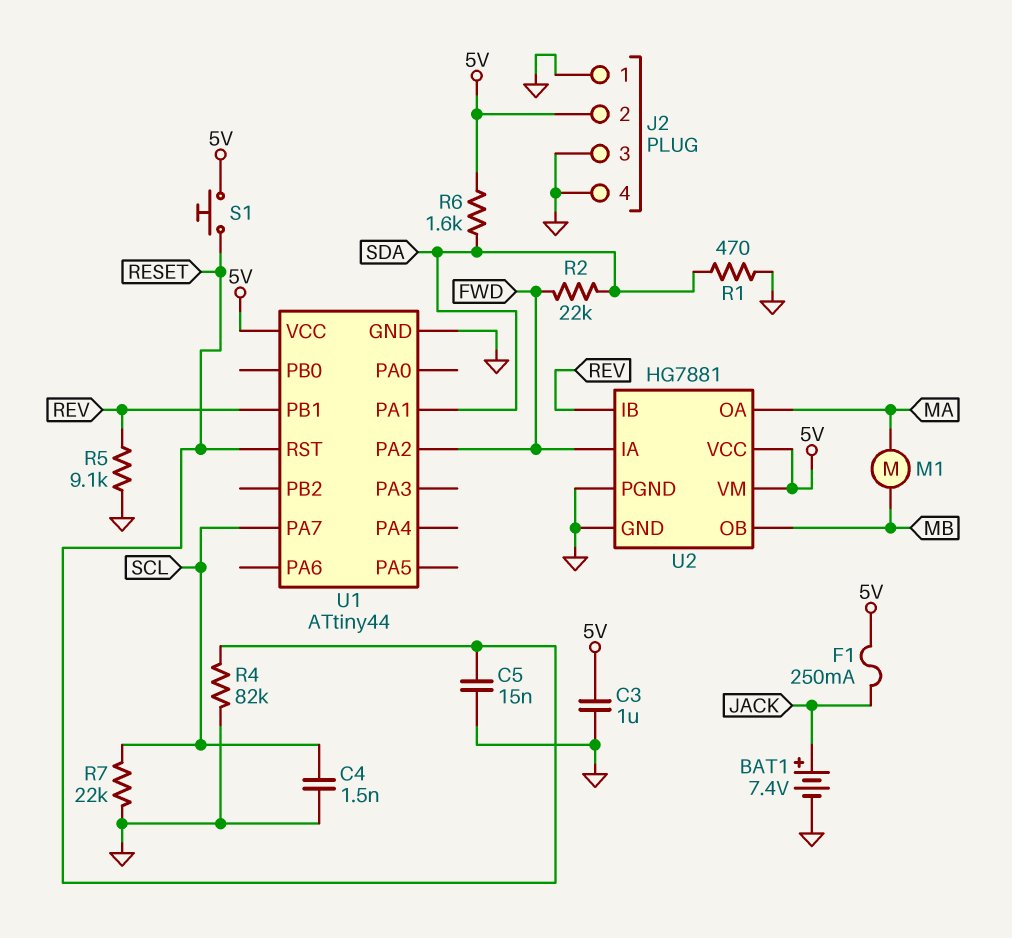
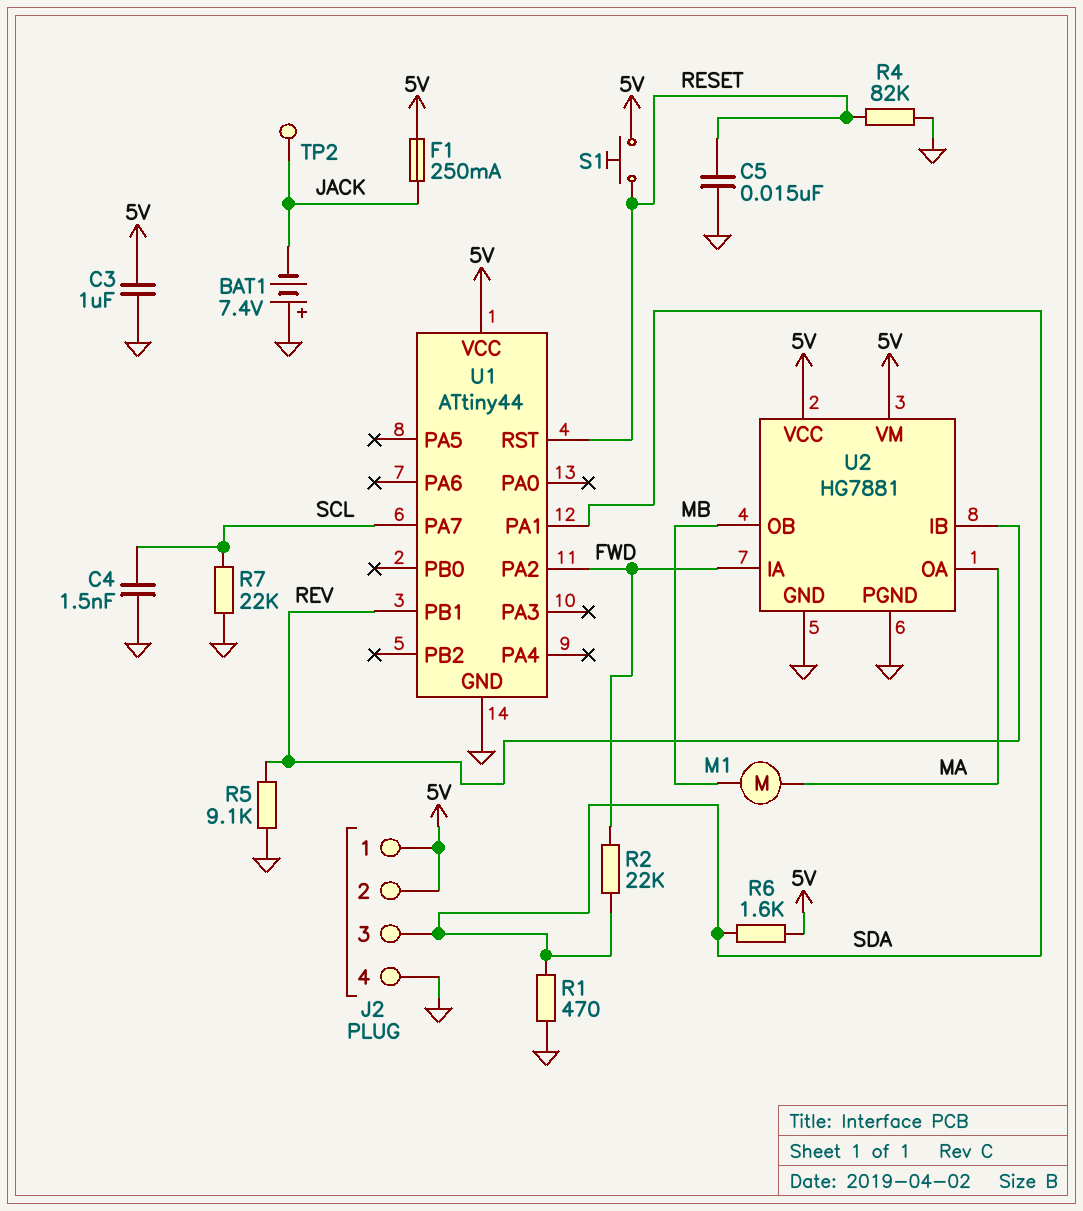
BAT1: 7.4V (plus JACK, minus GND) -> 7.4V (plus GND, minus JACK)
J2 pin 1: GND -> 5V
J2 pin 3: GND -> SDA
TP2: none -> test point (JACK)

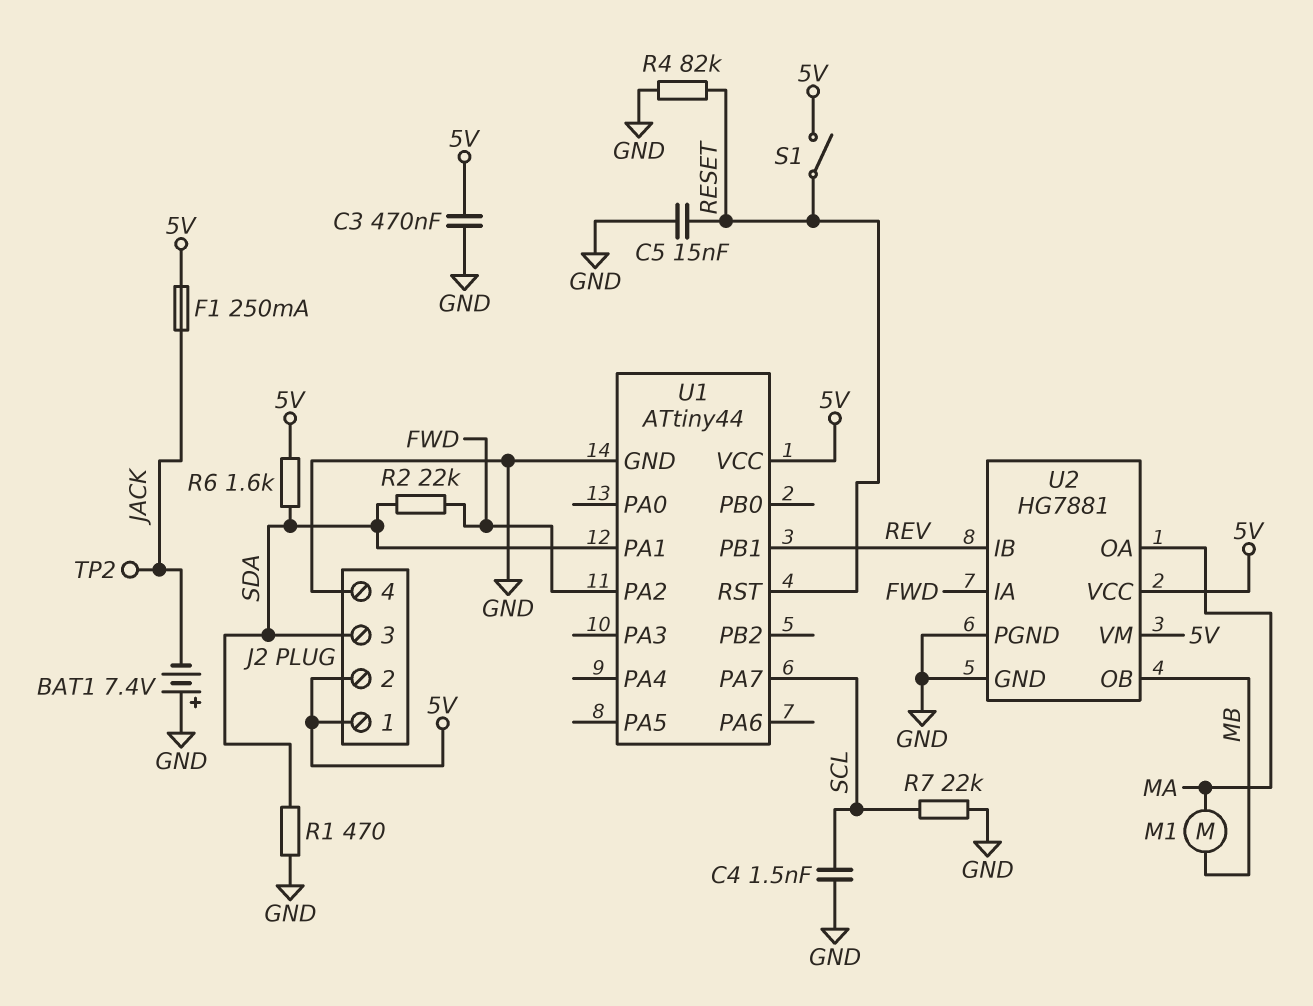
C3: 1uF (5V, GND) -> 470nF (5V, GND)
R5: 9.1k (GND, REV) -> none
S1: button (5V, RESET) -> switch (5V, RESET)

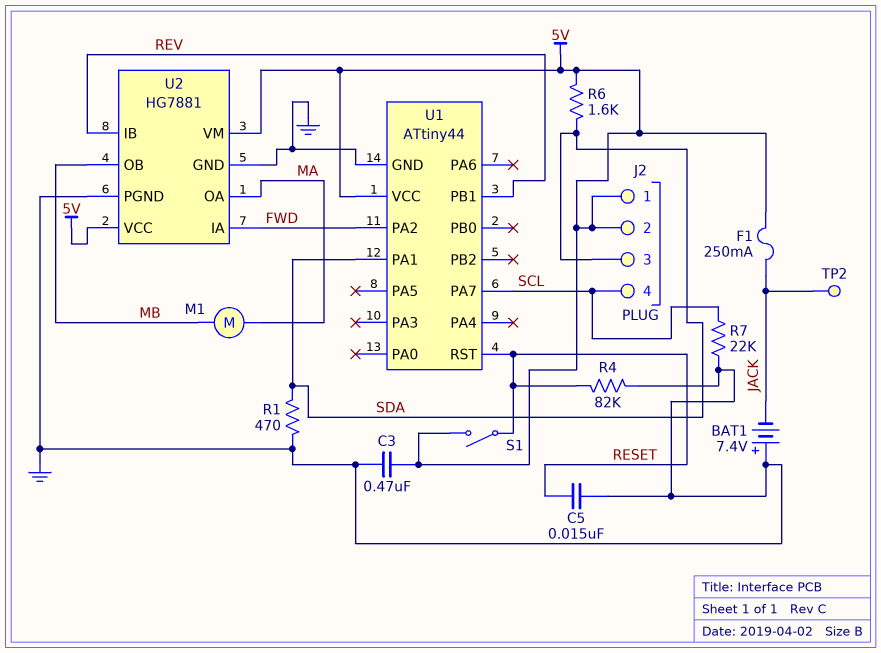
C4: 1.5nF (GND, SCL) -> none
J2 pin 4: GND -> SCL
R2: 22k (FWD, SDA) -> none

